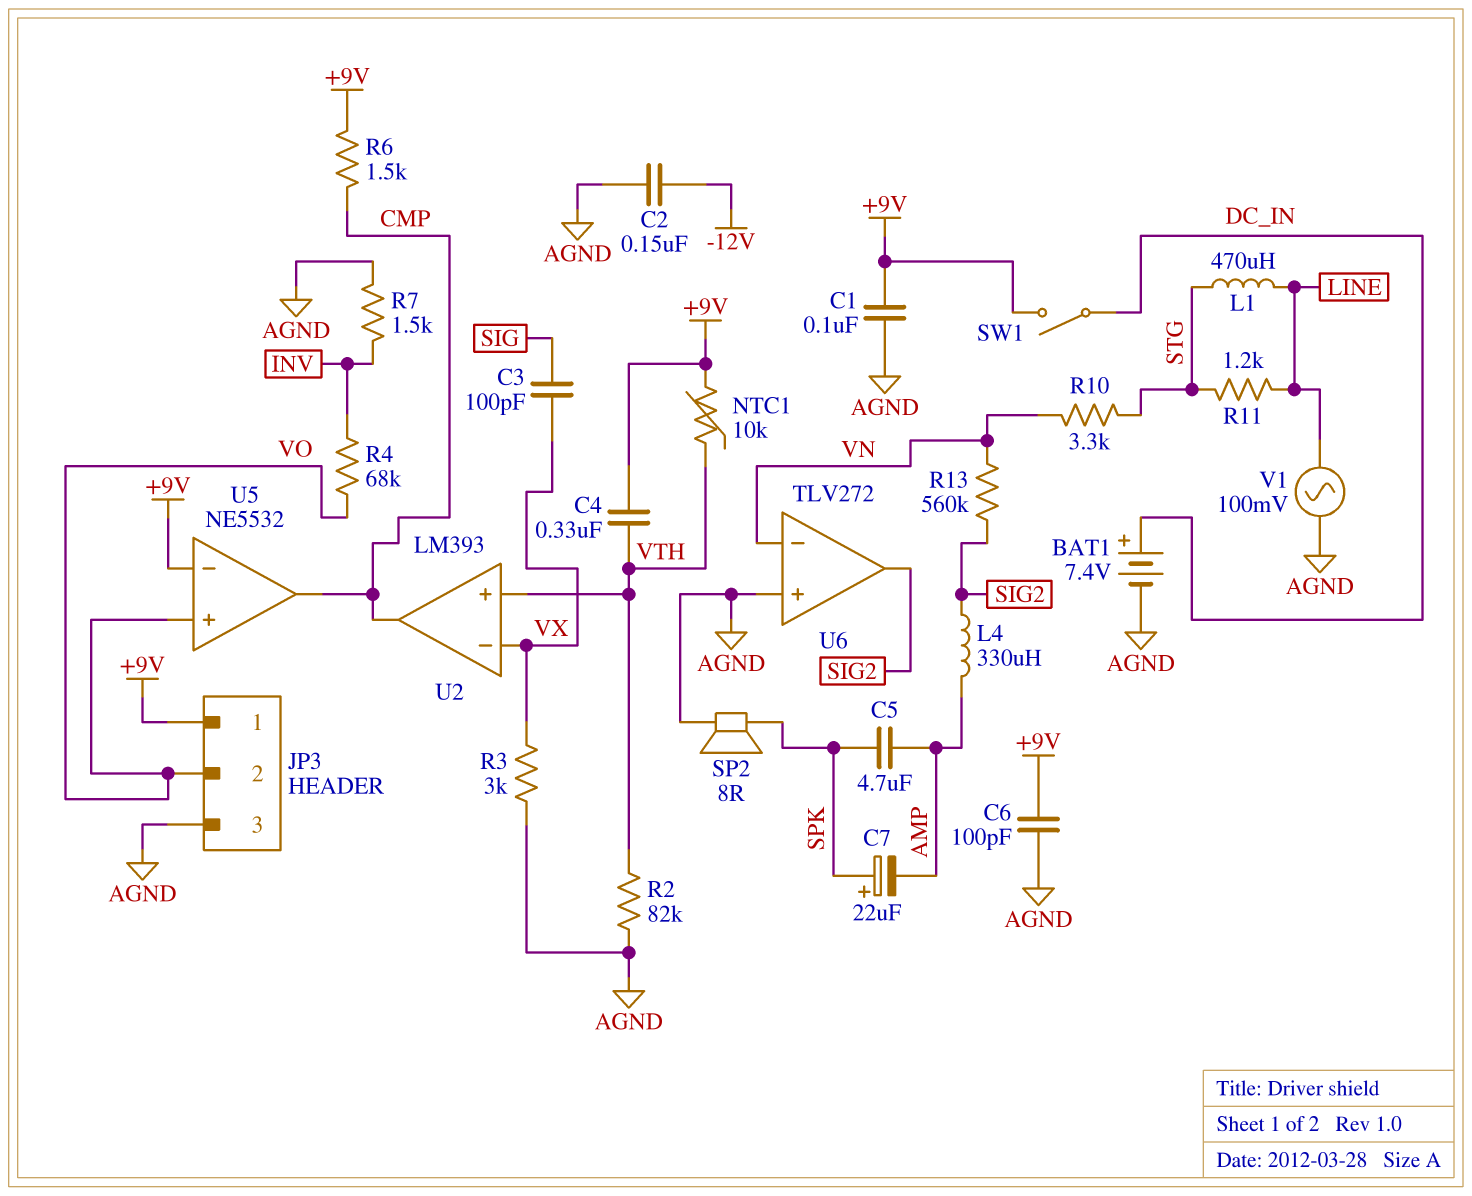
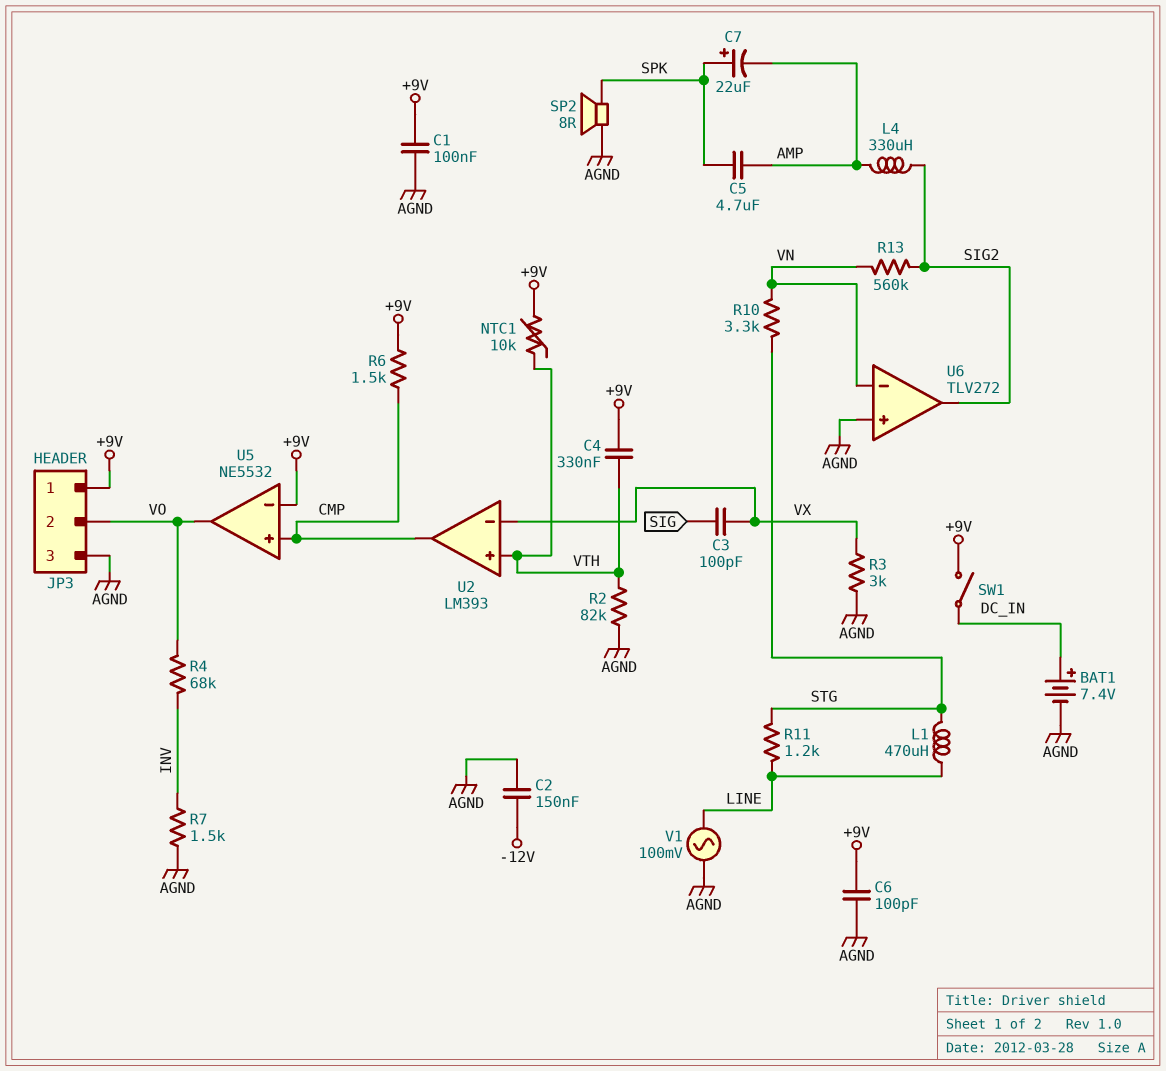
U5 pin in+: VO -> CMP
U5 pin out: CMP -> VO

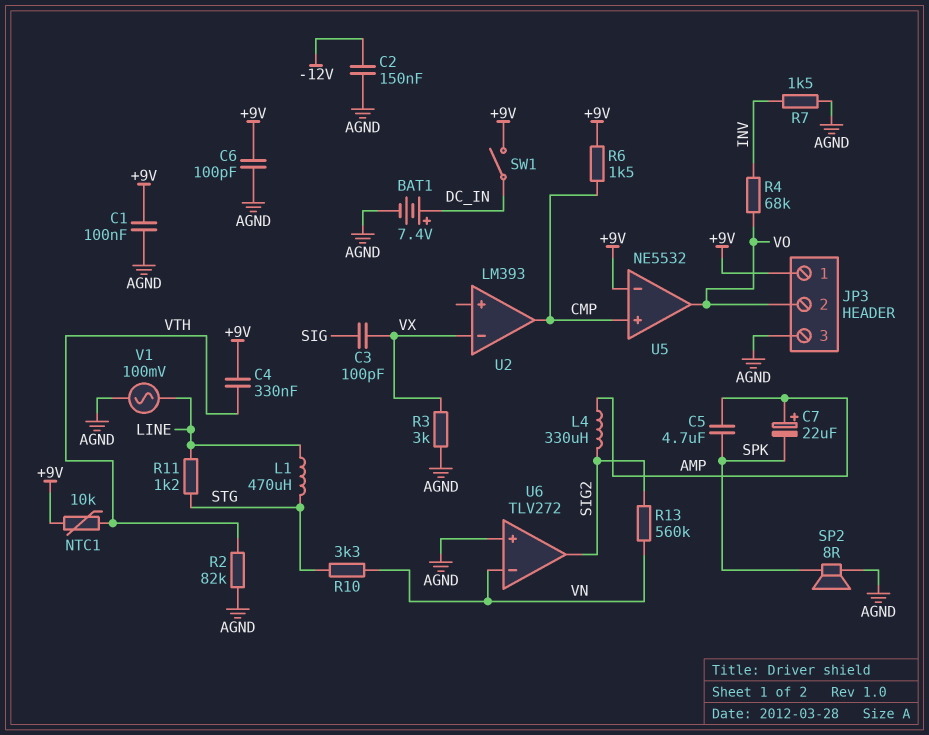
C7: 22uF (plus SPK, minus AMP) -> 22uF (plus AMP, minus SPK)
U2 pin in+: VTH -> none

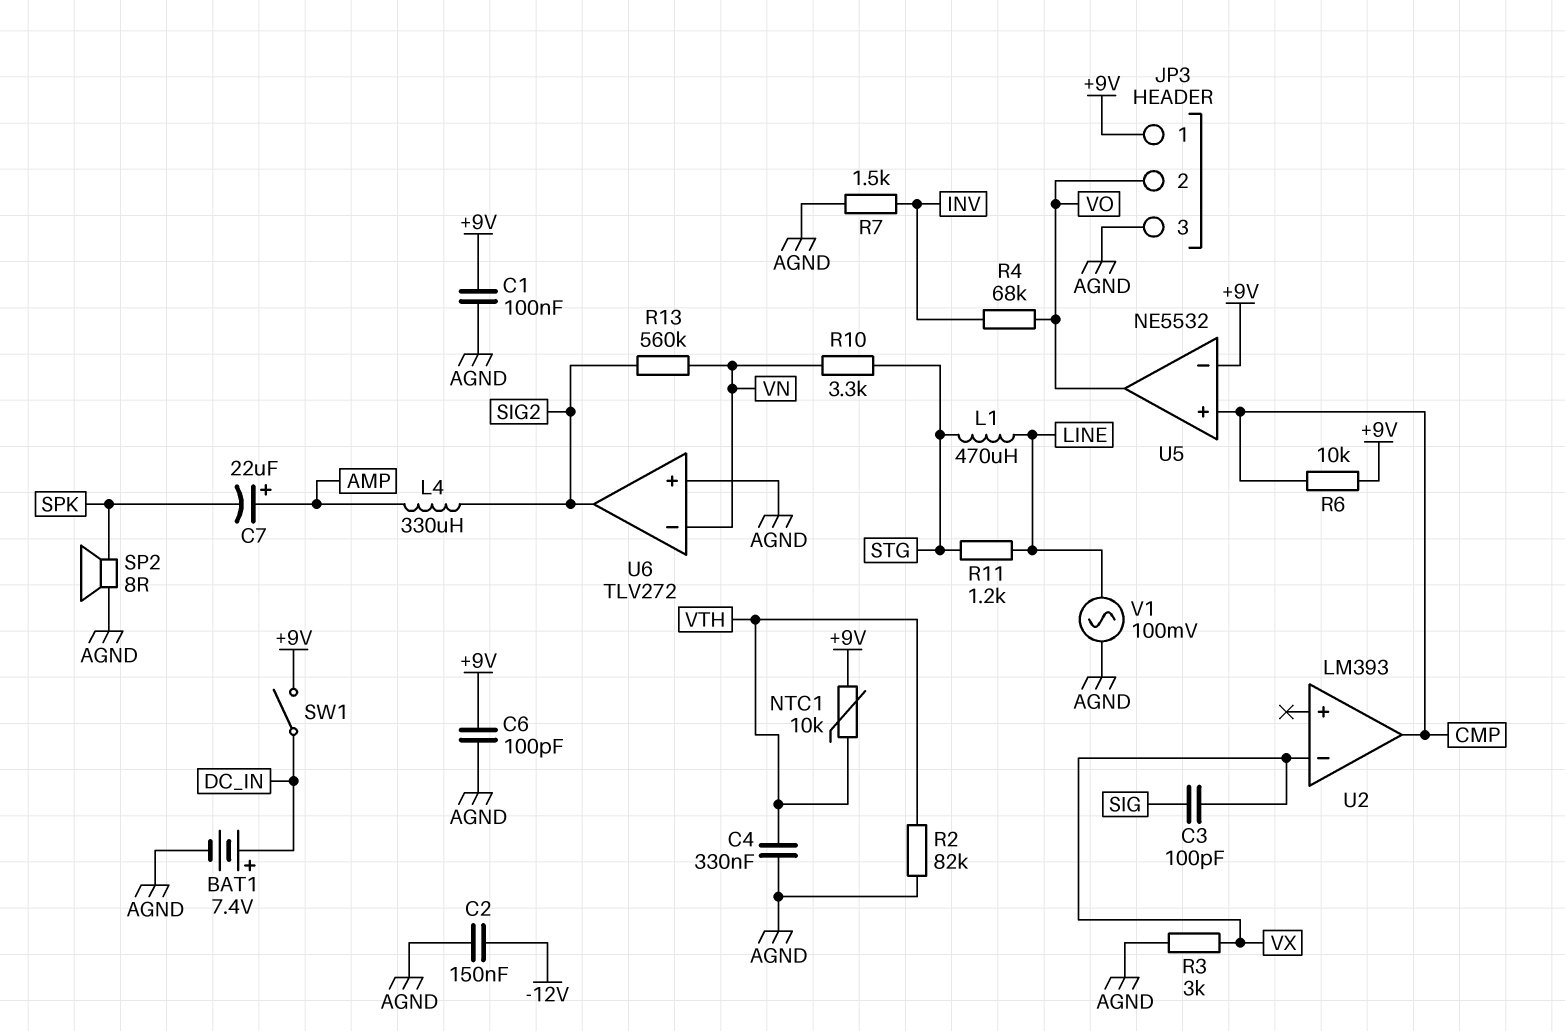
C4: 330nF (+9V, VTH) -> 330nF (AGND, VTH)
C5: 4.7uF (AMP, SPK) -> none
R6: 1.5k (+9V, CMP) -> 10k (+9V, CMP)

